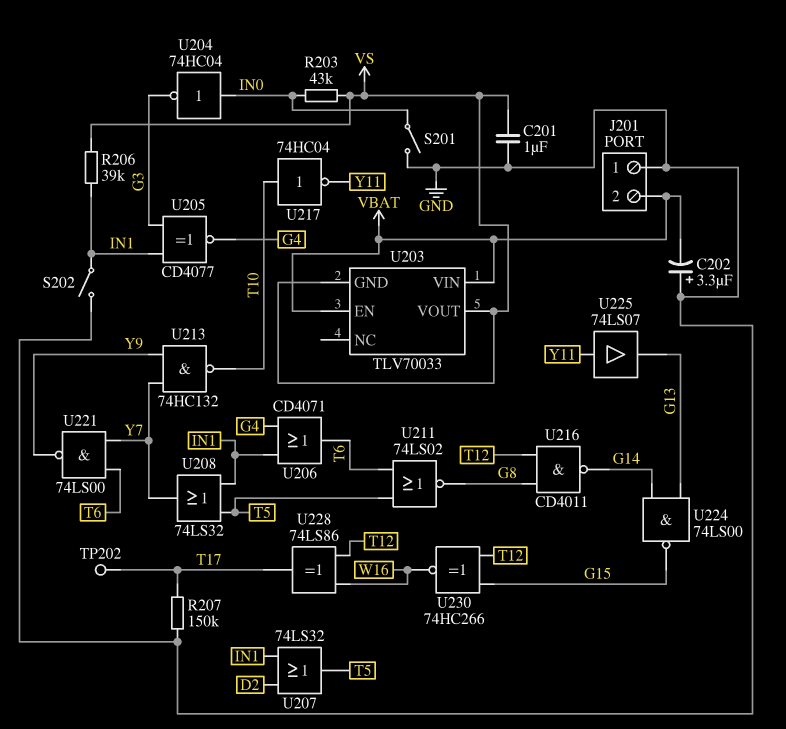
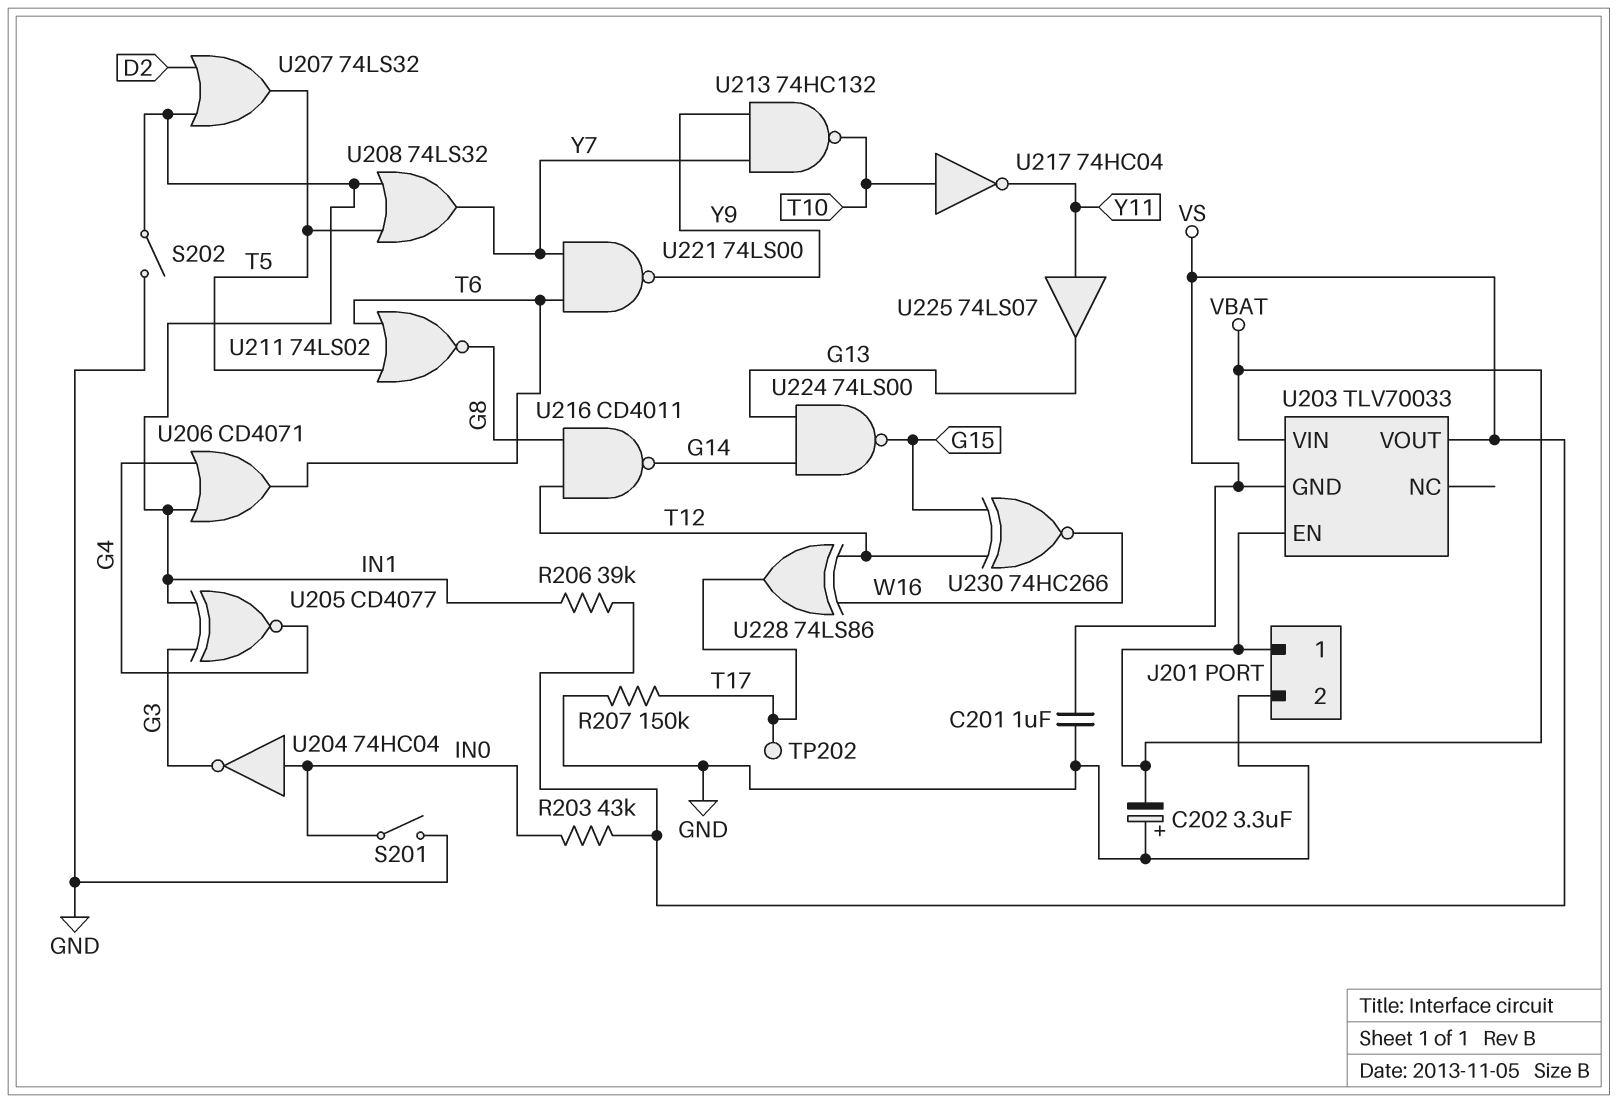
J201 pin 1: GND -> VBAT
J201 pin 2: VBAT -> GND

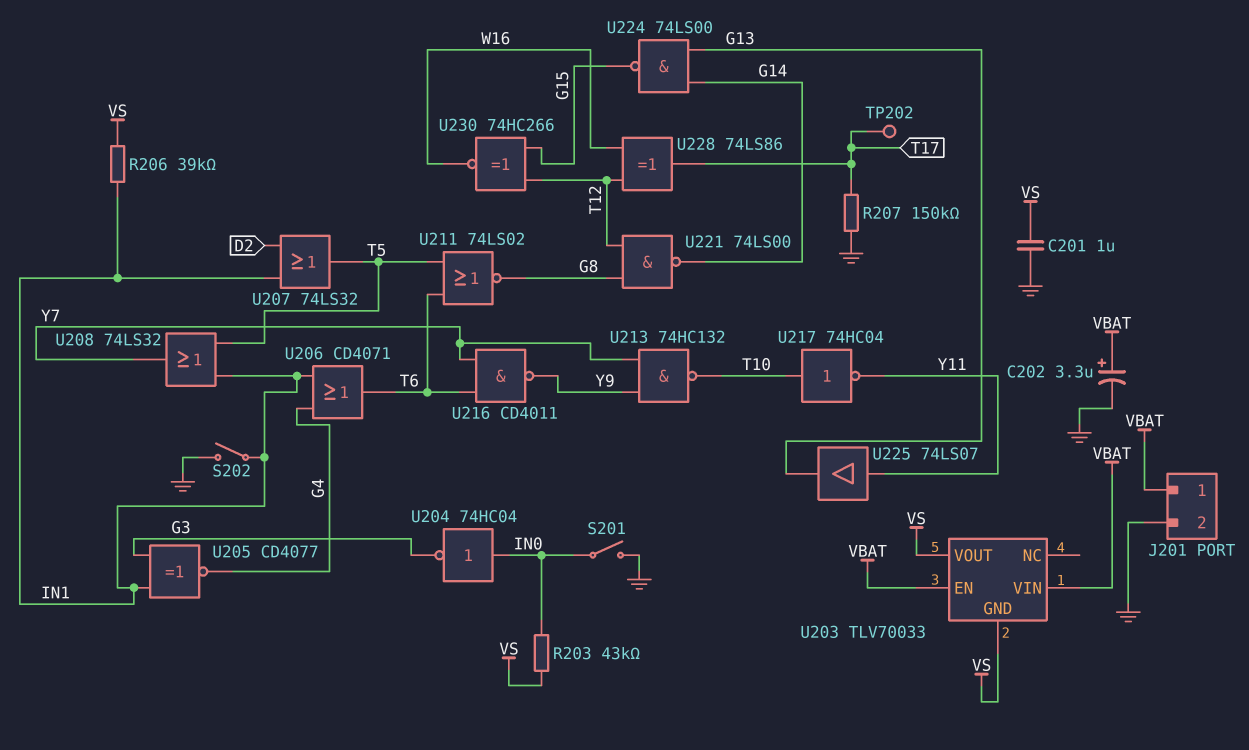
C202: 3.3uF (plus GND, minus VBAT) -> 3.3uF (plus VBAT, minus GND)
U216: NAND CD4011 (in G8, in T12, out G14) -> NAND CD4011 (in T6, in Y7, out Y9)
U221: NAND 74LS00 (in T6, in Y7, out Y9) -> NAND 74LS00 (in G8, in T12, out G14)

